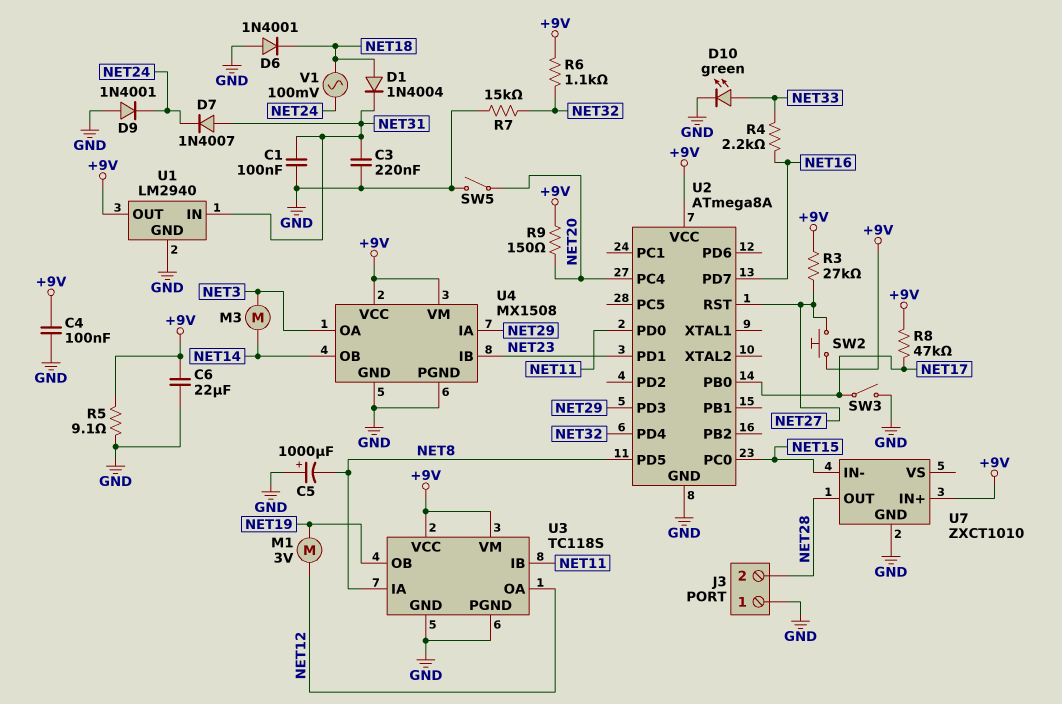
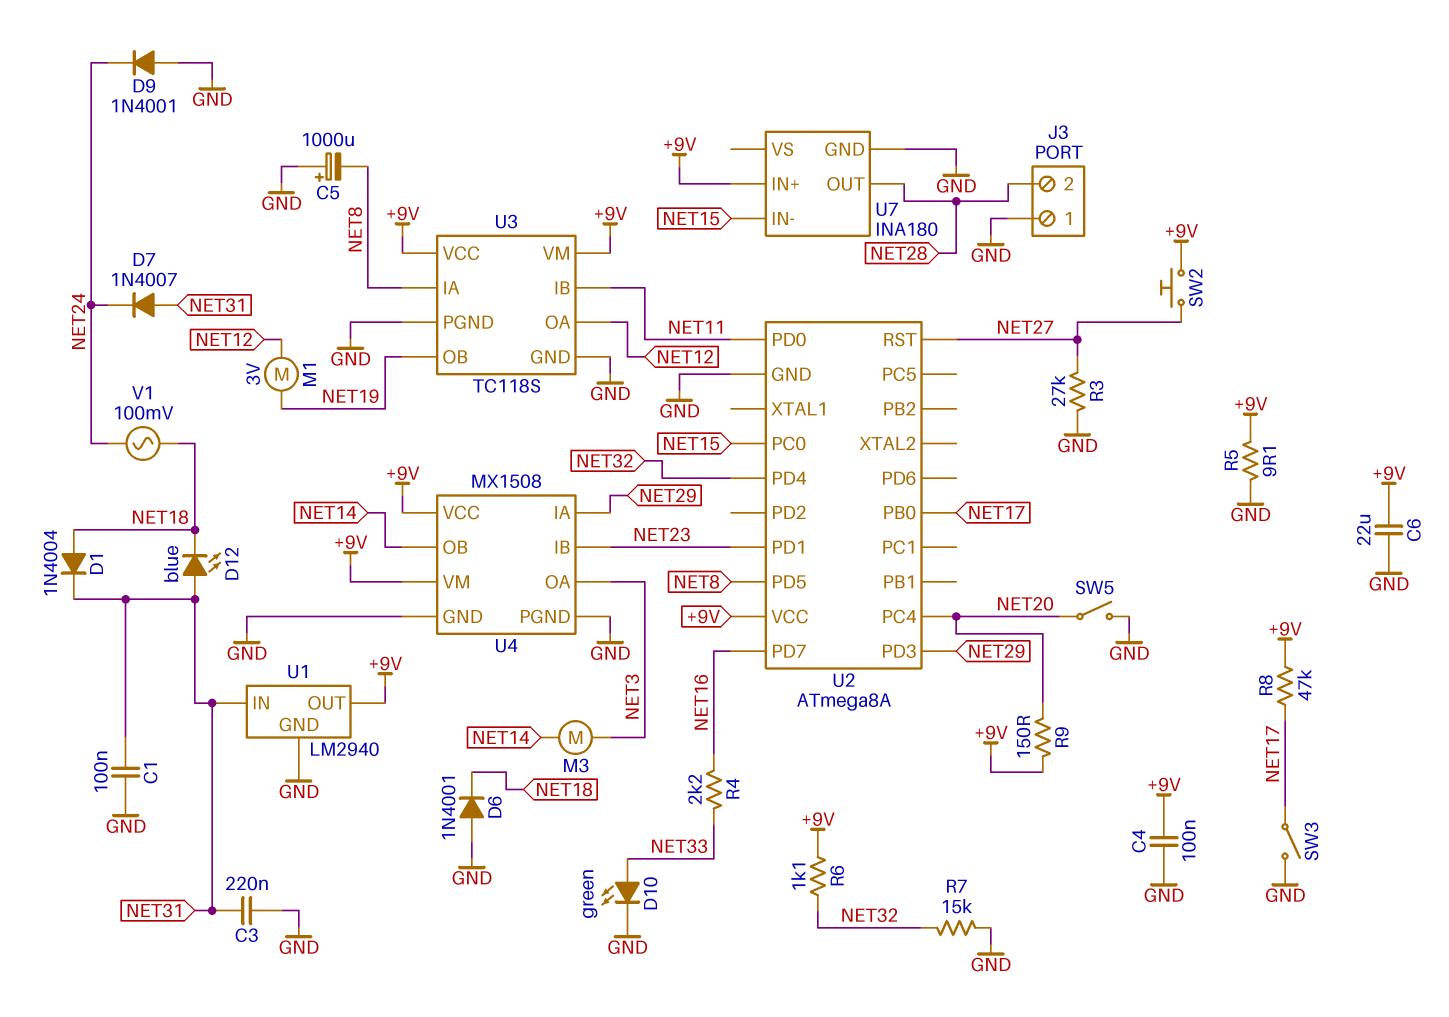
D12: none -> LED blue (A NET31, K NET18)
R3: 27k (+9V, NET27) -> 27k (GND, NET27)
U7: ZXCT1010 -> INA180

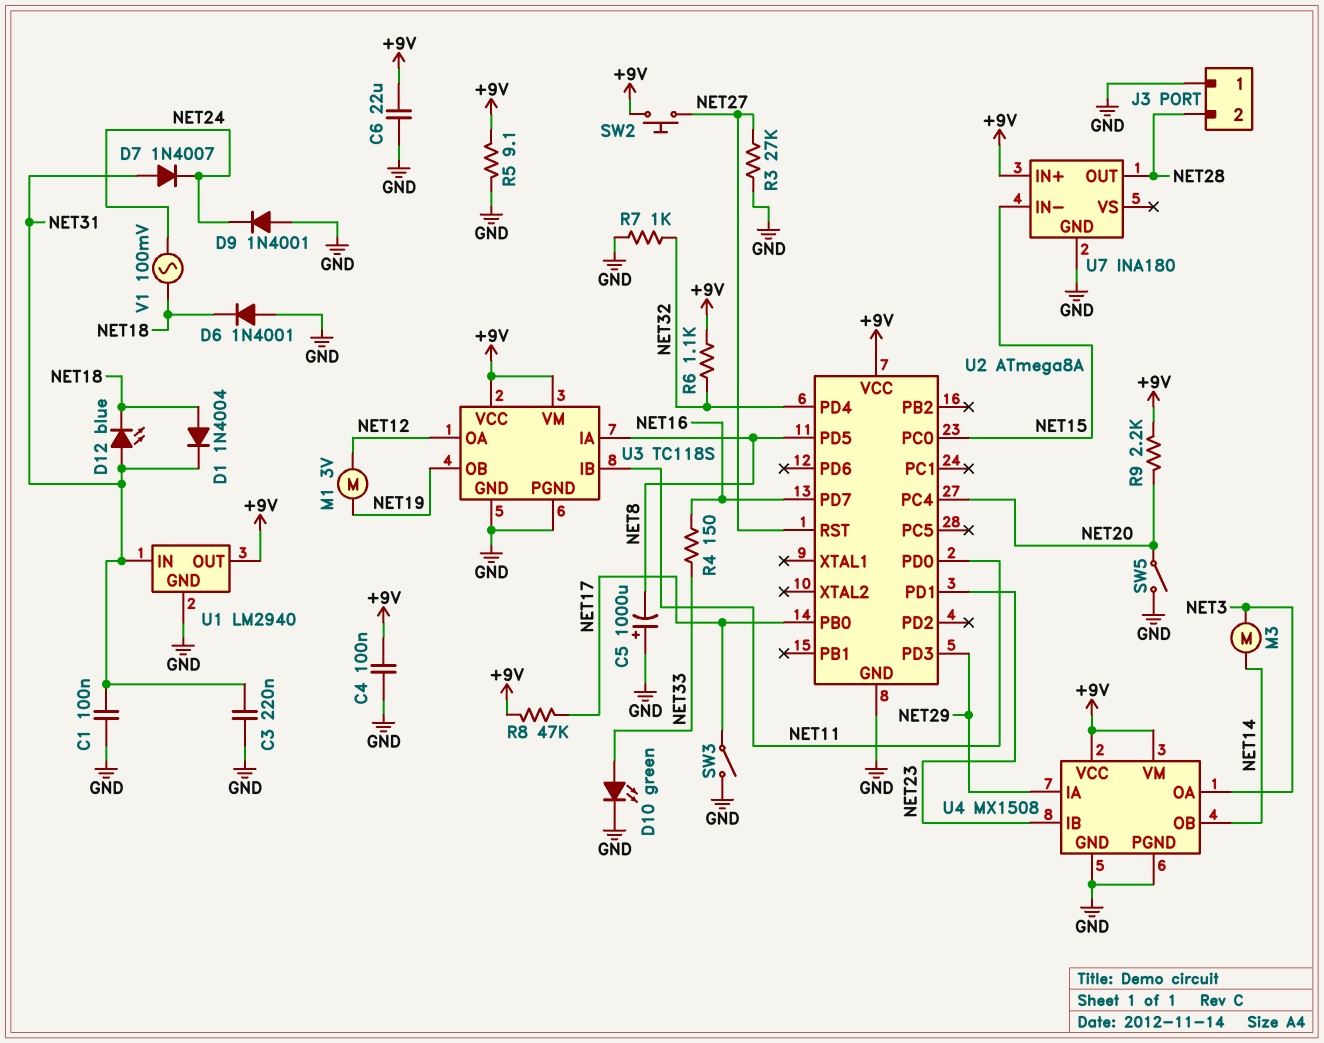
R4: 2.2k (NET16, NET33) -> 150 (NET16, NET33)
R7: 15k (GND, NET32) -> 1k (GND, NET32)
R9: 150 (+9V, NET20) -> 2.2k (+9V, NET20)

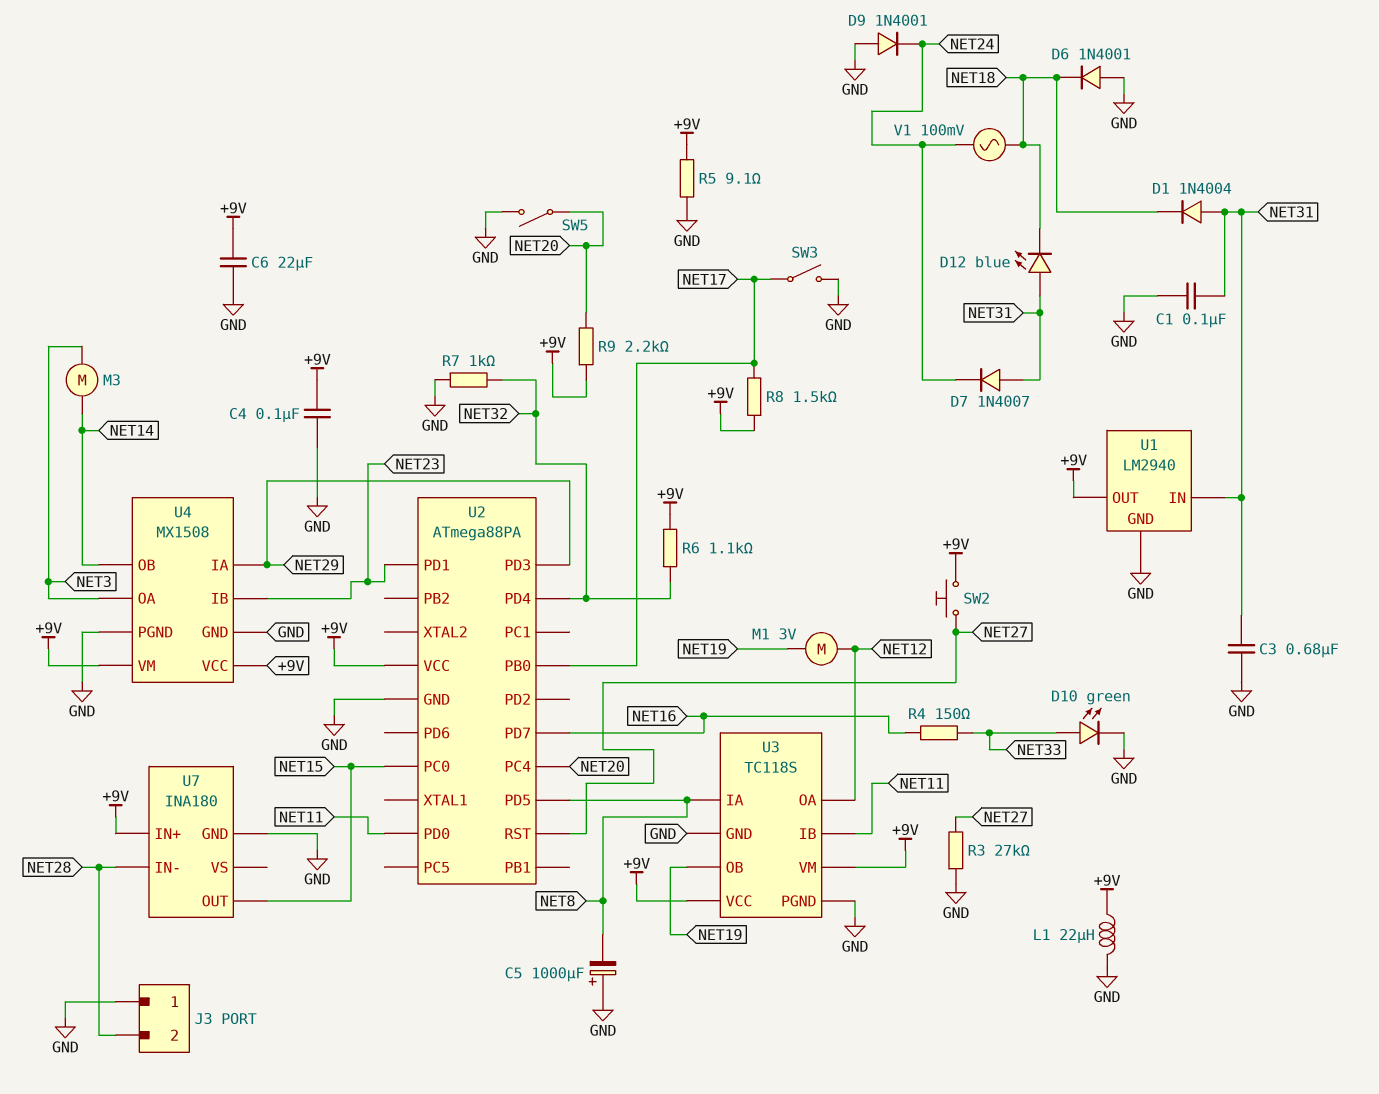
C3: 220nF (GND, NET31) -> 680nF (GND, NET31)
D1: diode 1N4004 (A NET18, K NET31) -> diode 1N4004 (A NET31, K NET18)
L1: none -> 22uH (+9V, GND)
R8: 47k (+9V, NET17) -> 1.5k (+9V, NET17)
U2: ATmega8A -> ATmega88PA
U7 pin IN-: NET15 -> NET28
U7 pin OUT: NET28 -> NET15

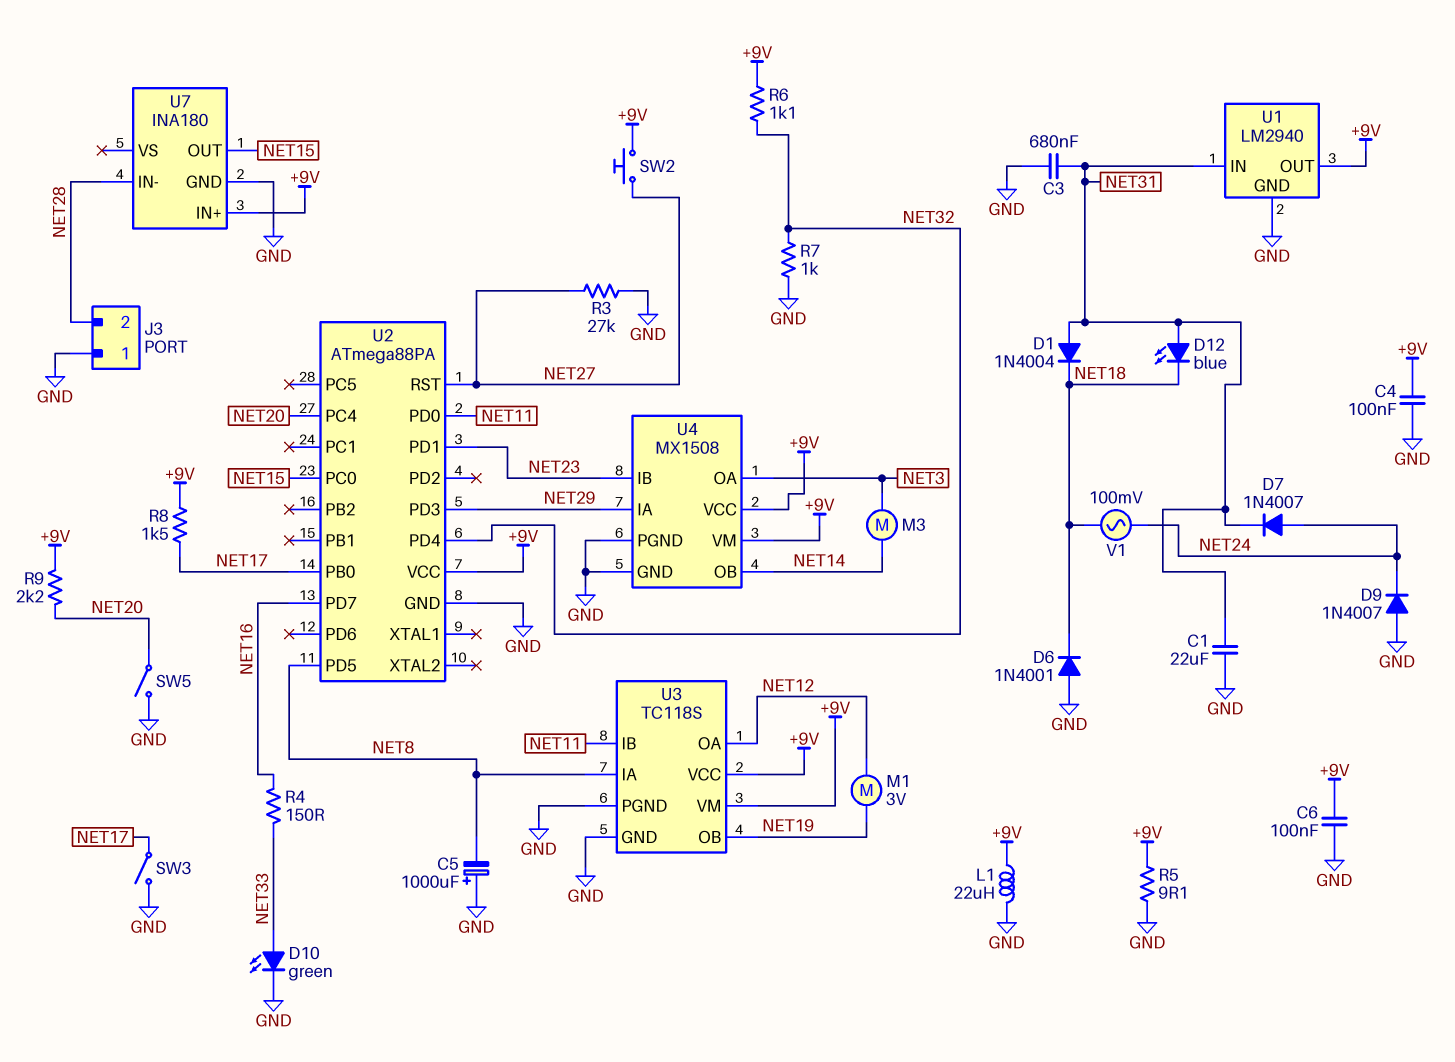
C1: 100nF (GND, NET31) -> 22uF (GND, NET31)
C6: 22uF (+9V, GND) -> 100nF (+9V, GND)
D7: diode 1N4007 (A NET31, K NET24) -> diode 1N4007 (A NET24, K NET31)
D9: diode 1N4001 (A GND, K NET24) -> diode 1N4007 (A GND, K NET24)

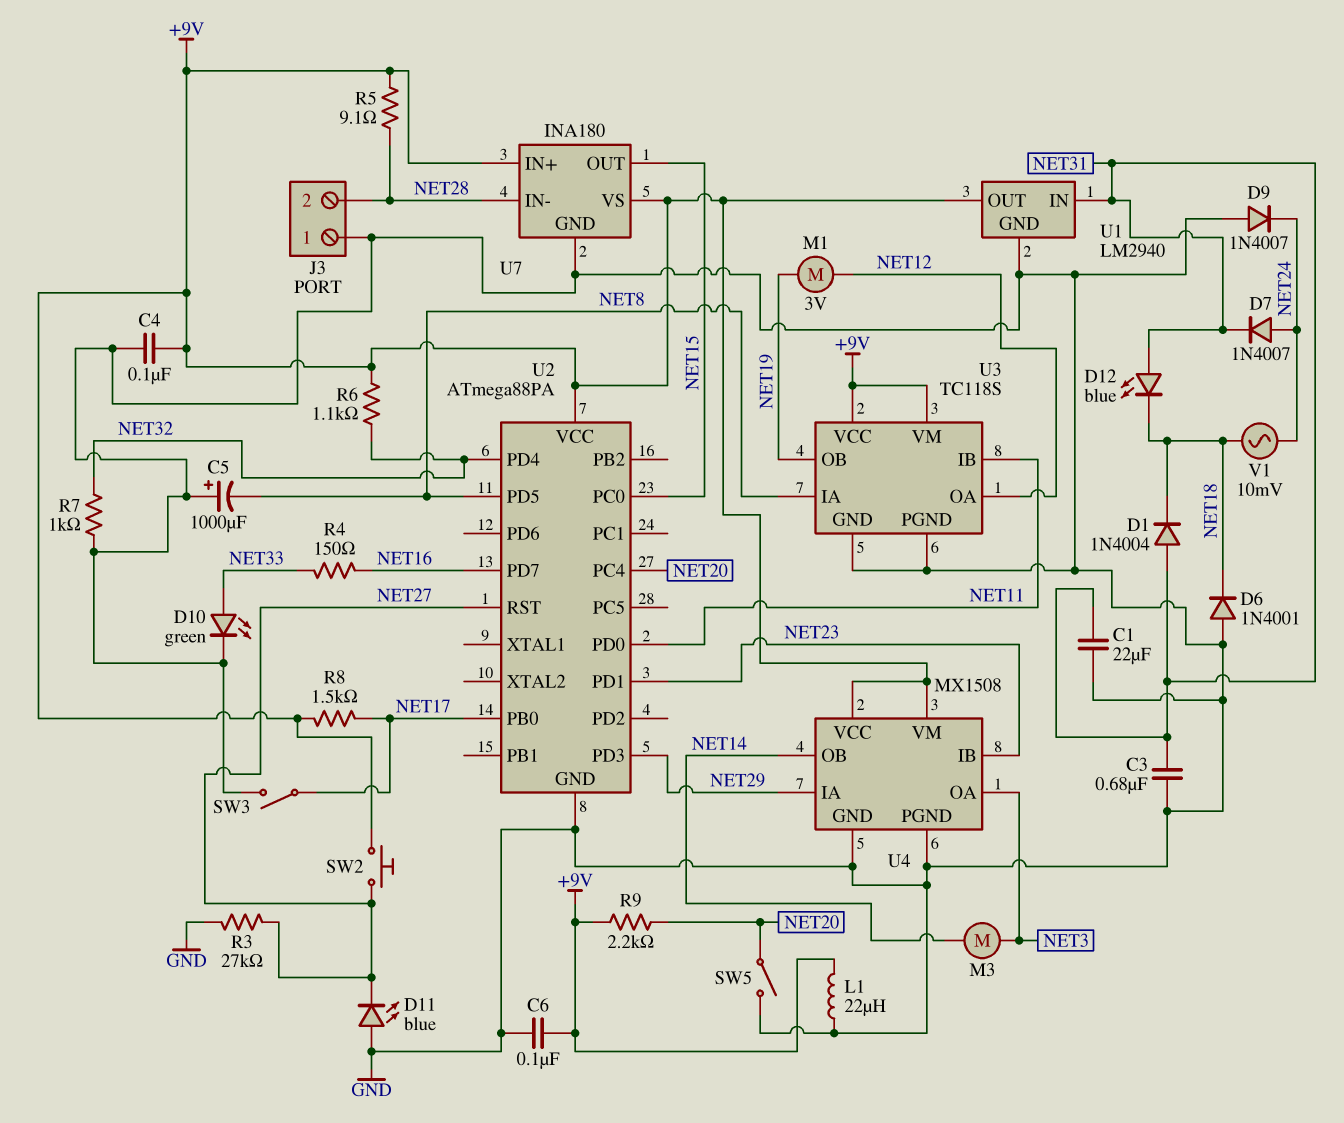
D11: none -> LED blue (A GND, K NET27)
R5: 9.1 (+9V, GND) -> 9.1 (+9V, NET28)
U7 pin VS: none -> +9V
V1: AC 100mV (NET18, NET24) -> AC 10mV (NET18, NET24)

